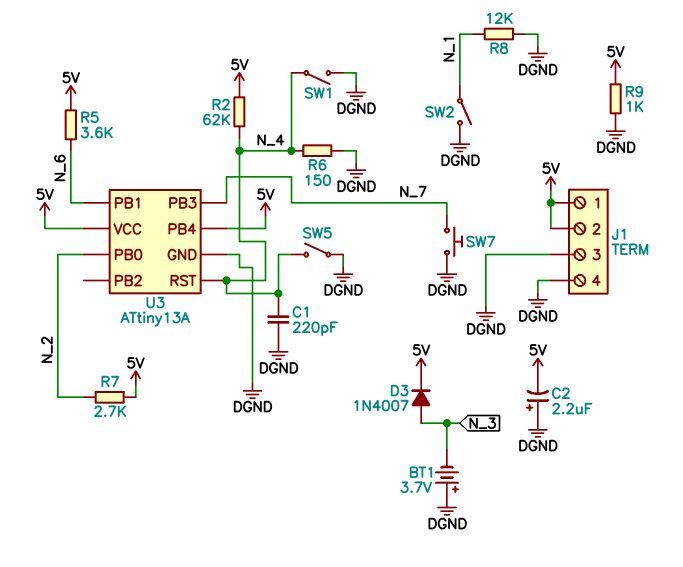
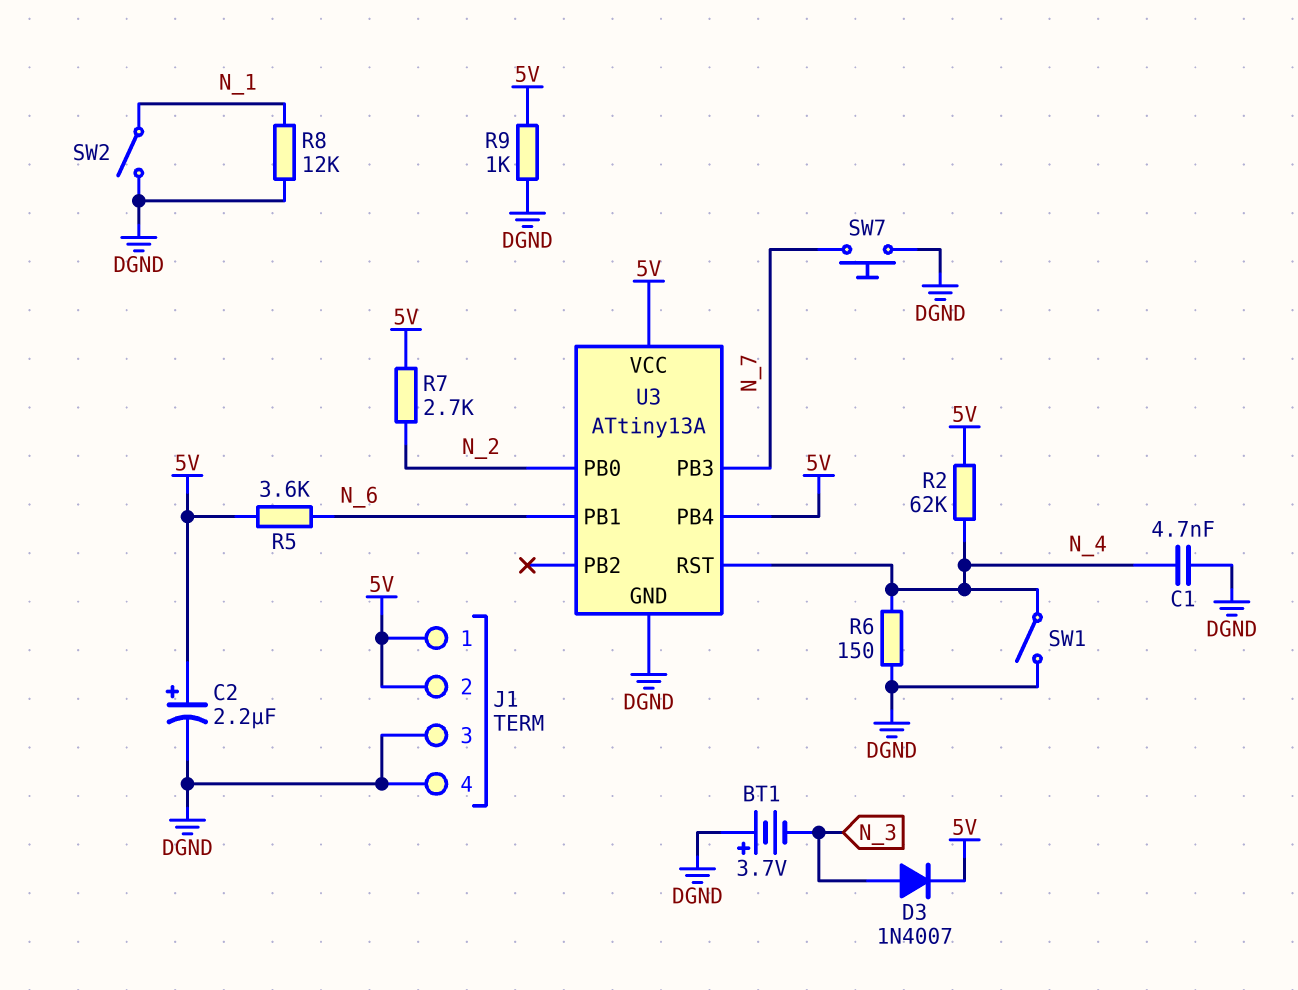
C1: 220pF (DGND, N_4) -> 4.7nF (DGND, N_4)
C2: 2.2uF (plus DGND, minus 5V) -> 2.2uF (plus 5V, minus DGND)
SW5: switch (DGND, N_4) -> none

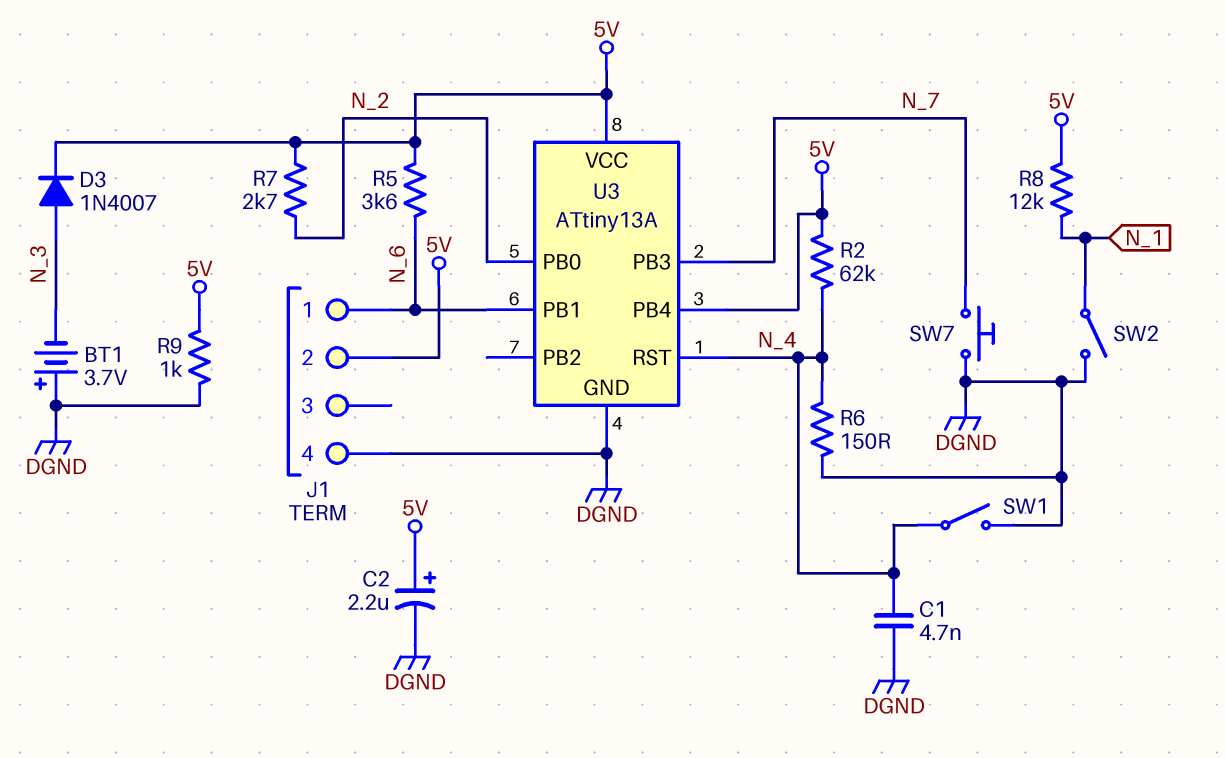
J1 pin 1: 5V -> N_6
J1 pin 3: DGND -> none
R8: 12k (DGND, N_1) -> 12k (5V, N_1)

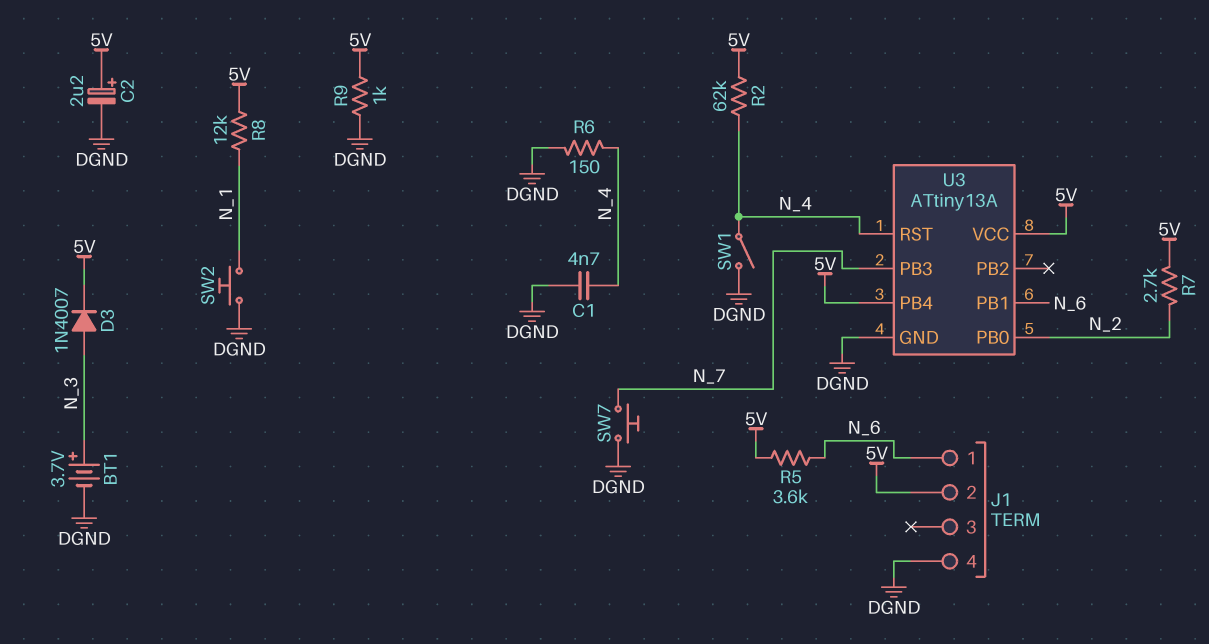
BT1: 3.7V (plus DGND, minus N_3) -> 3.7V (plus N_3, minus DGND)
SW2: switch (DGND, N_1) -> button (DGND, N_1)

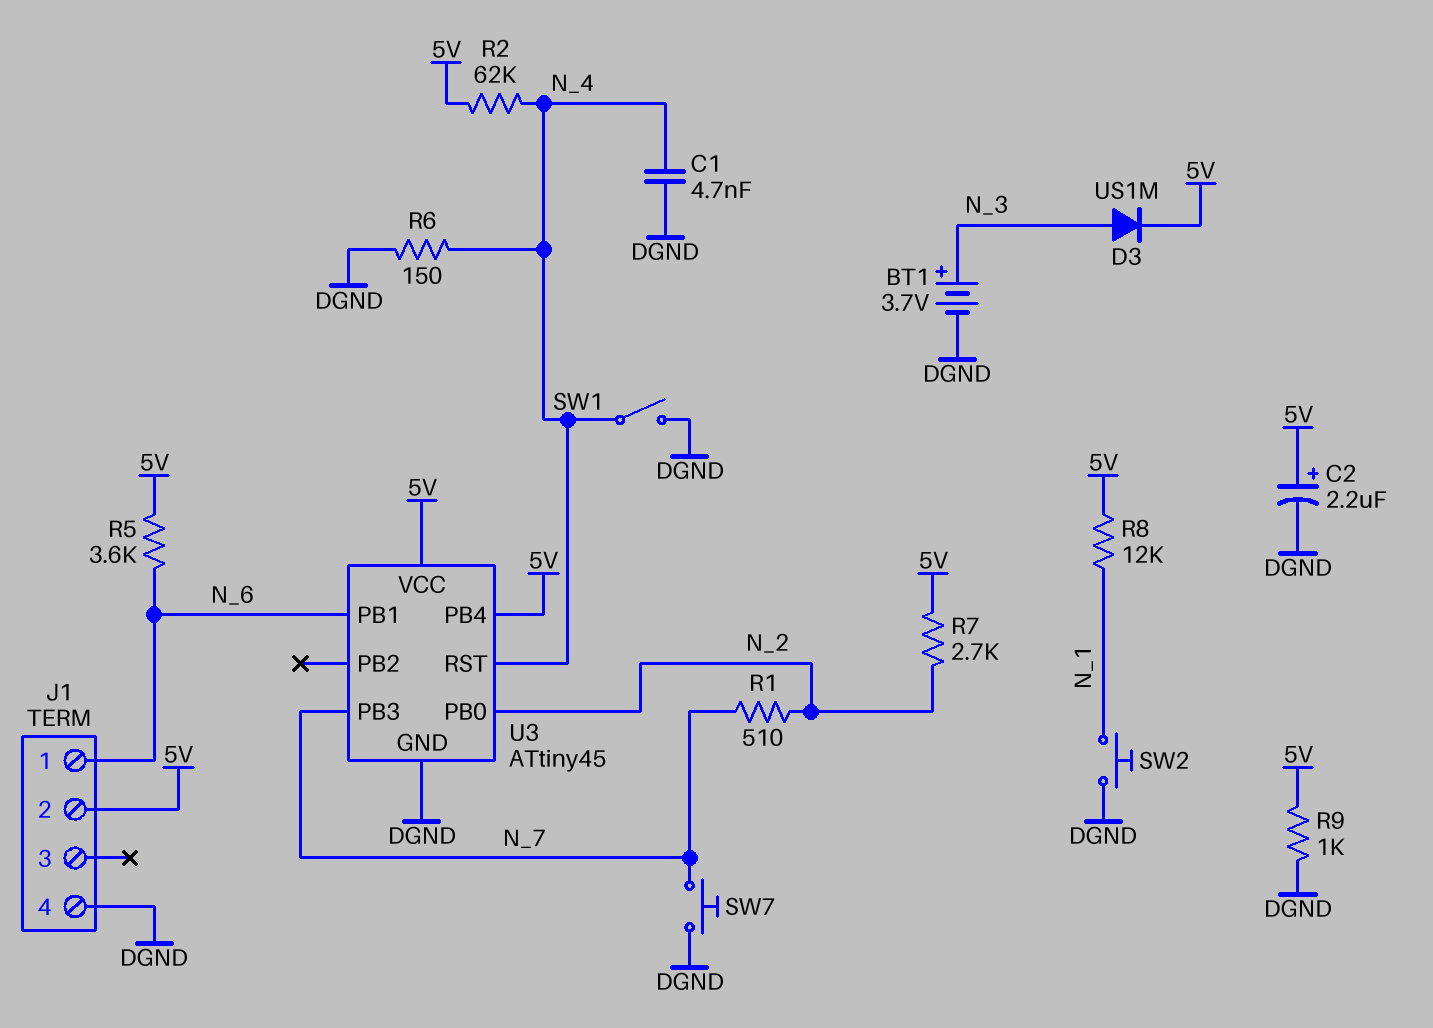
D3: diode 1N4007 (A N_3, K 5V) -> diode US1M (A N_3, K 5V)
R1: none -> 510 (N_2, N_7)
U3: ATtiny13A -> ATtiny45

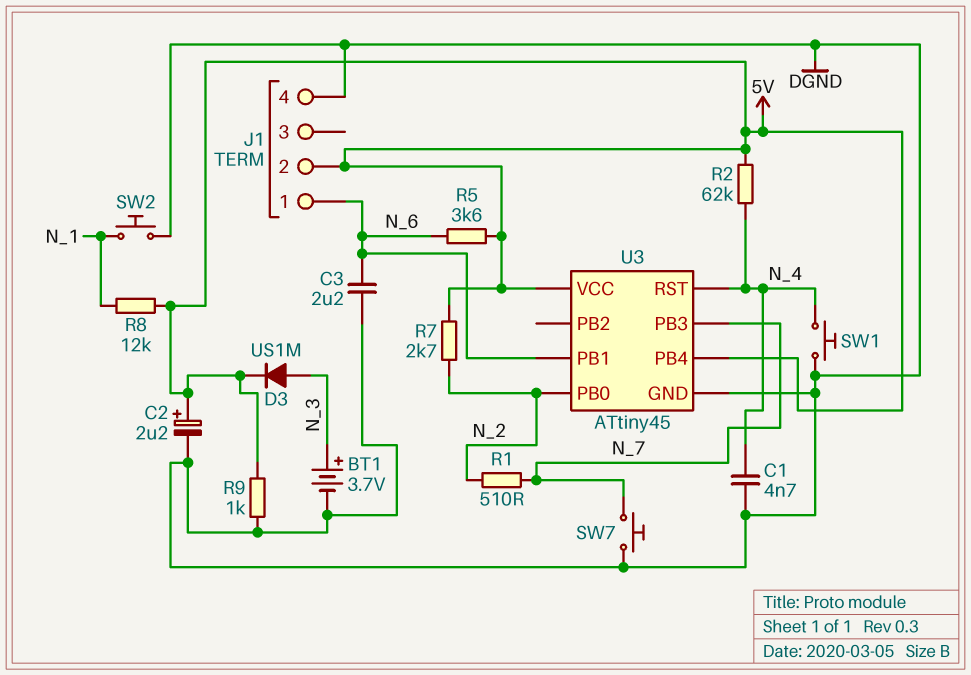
C3: none -> 2.2uF (DGND, N_6)
R6: 150 (DGND, N_4) -> none
SW1: switch (DGND, N_4) -> button (DGND, N_4)

